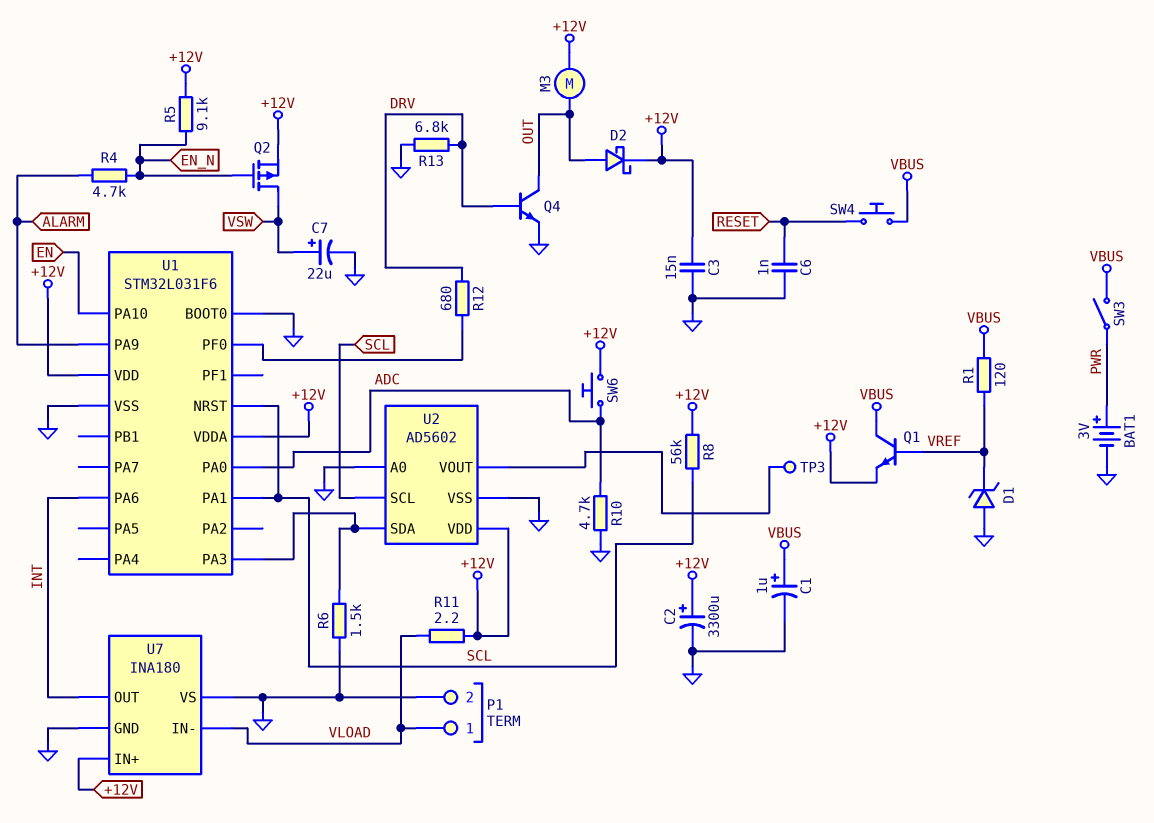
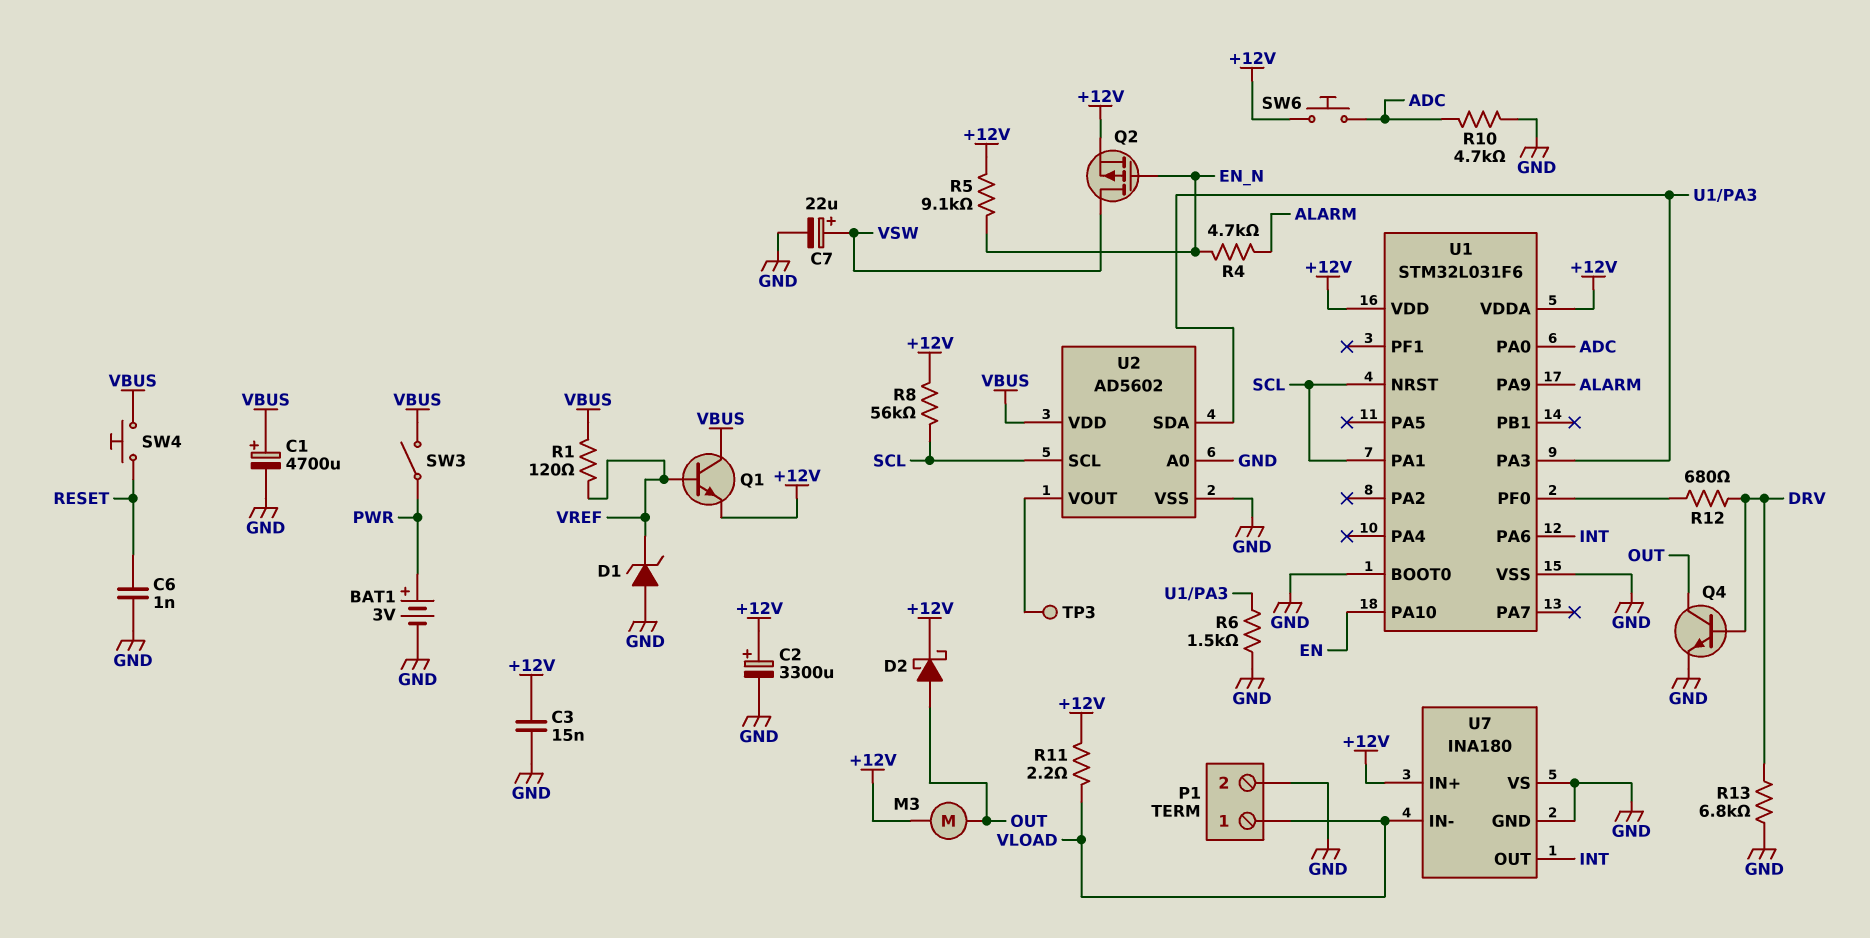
C1: 1uF (plus VBUS, minus GND) -> 4700uF (plus VBUS, minus GND)
U2 pin VDD: +12V -> VBUS

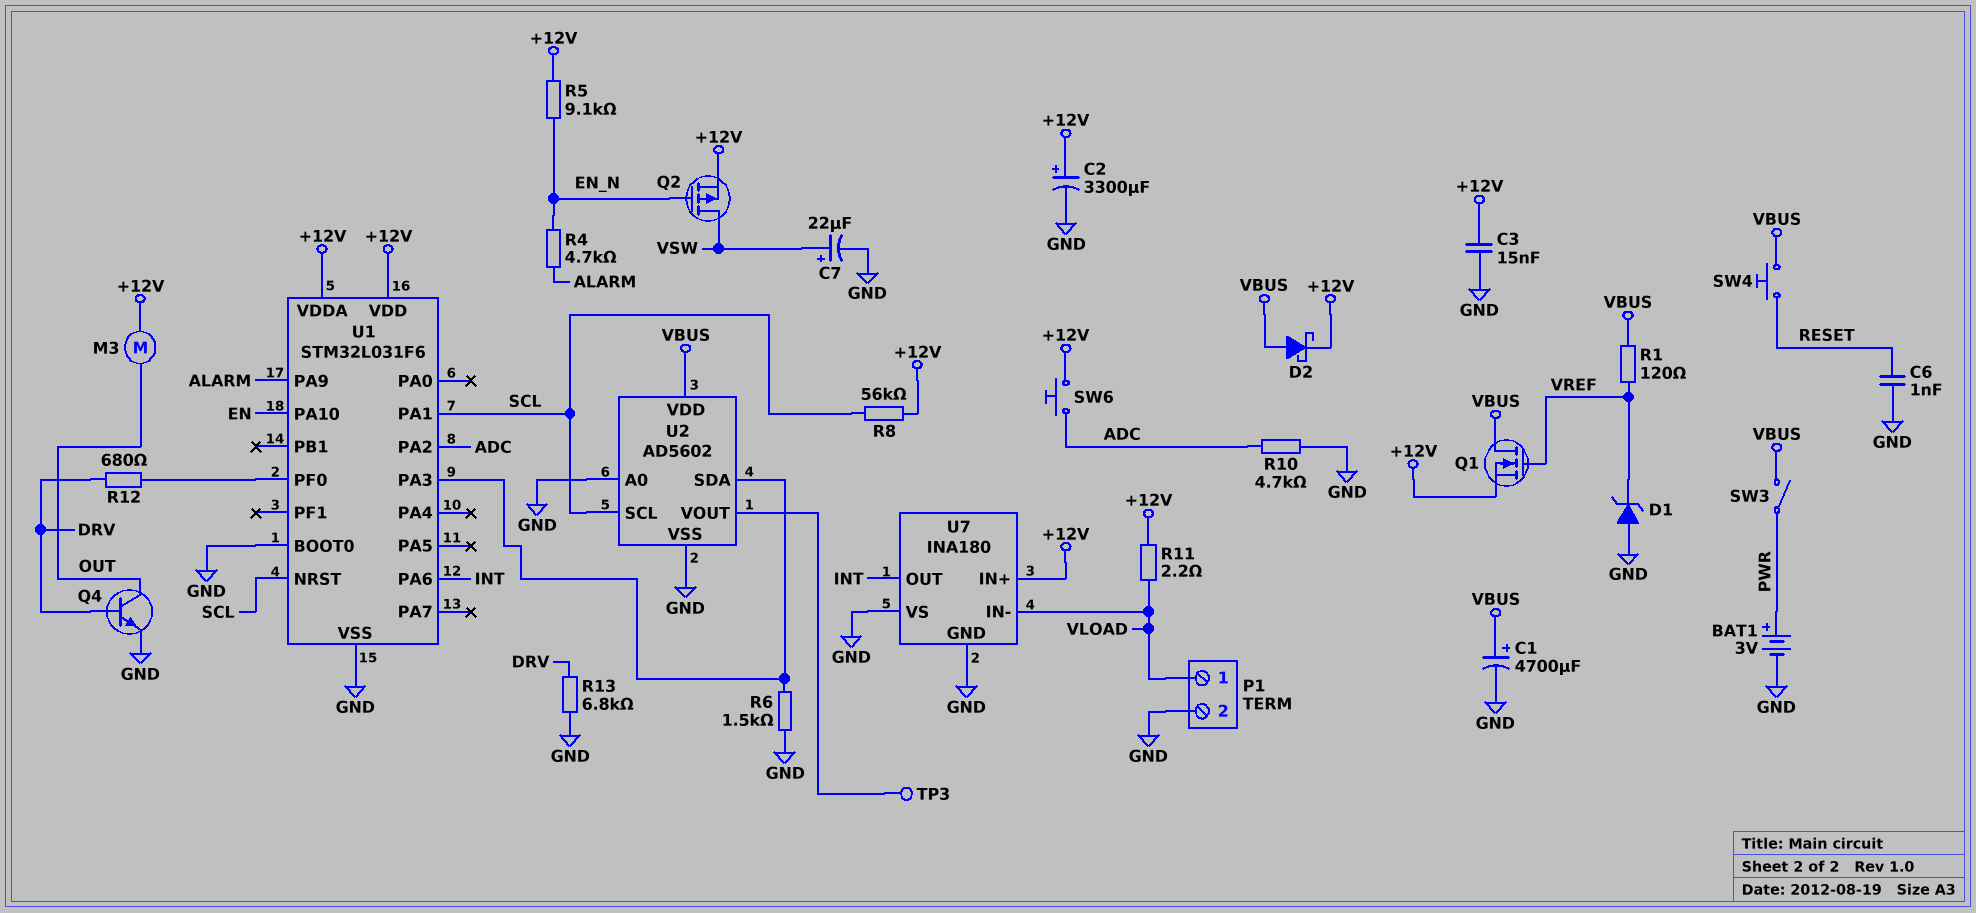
D2: schottky (A OUT, K +12V) -> schottky (A VBUS, K +12V)
Q1: NPN (B VREF, C VBUS, E +12V) -> NMOS (G VREF, D VBUS, S +12V)
U1 pin PA0: ADC -> none
U1 pin PA2: none -> ADC

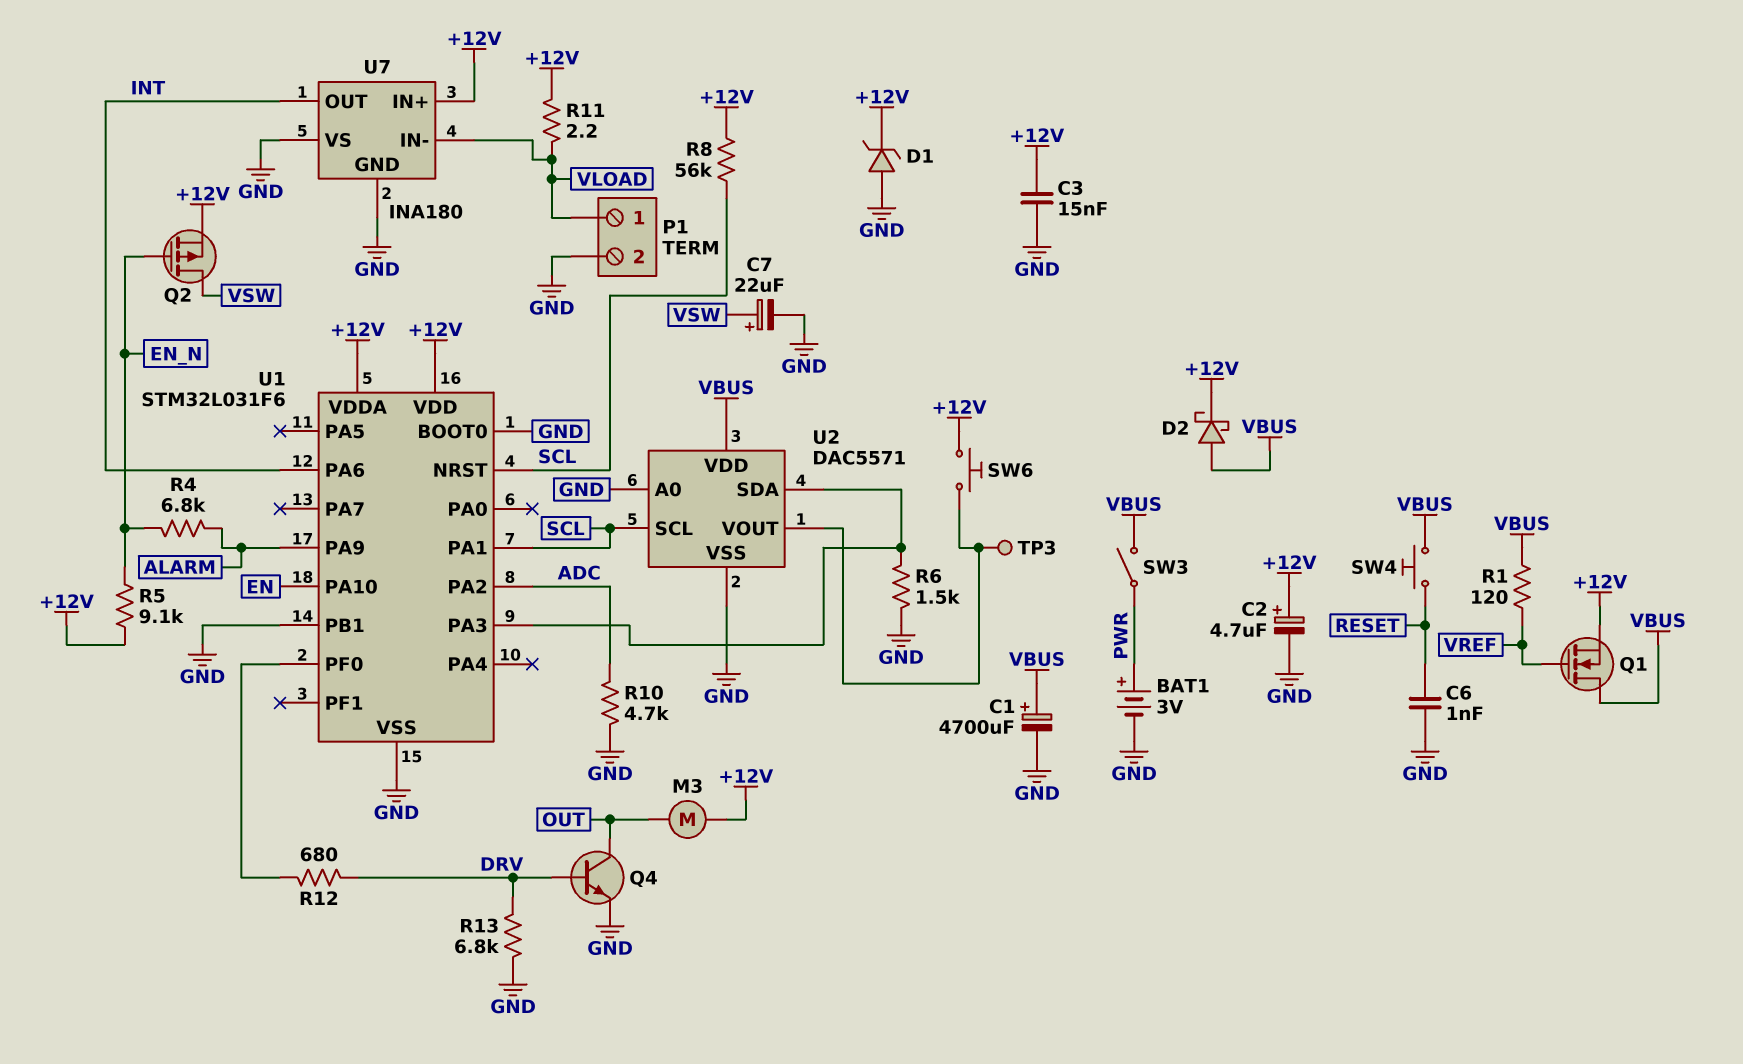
C2: 3300uF (plus +12V, minus GND) -> 4.7uF (plus +12V, minus GND)
D1: zener (A GND, K VREF) -> zener (A GND, K +12V)
R4: 4.7k (ALARM, EN_N) -> 6.8k (ALARM, EN_N)
SW6: button (+12V, ADC) -> button (+12V, U2/VOUT)
U1 pin PB1: none -> GND
U2: AD5602 -> DAC5571

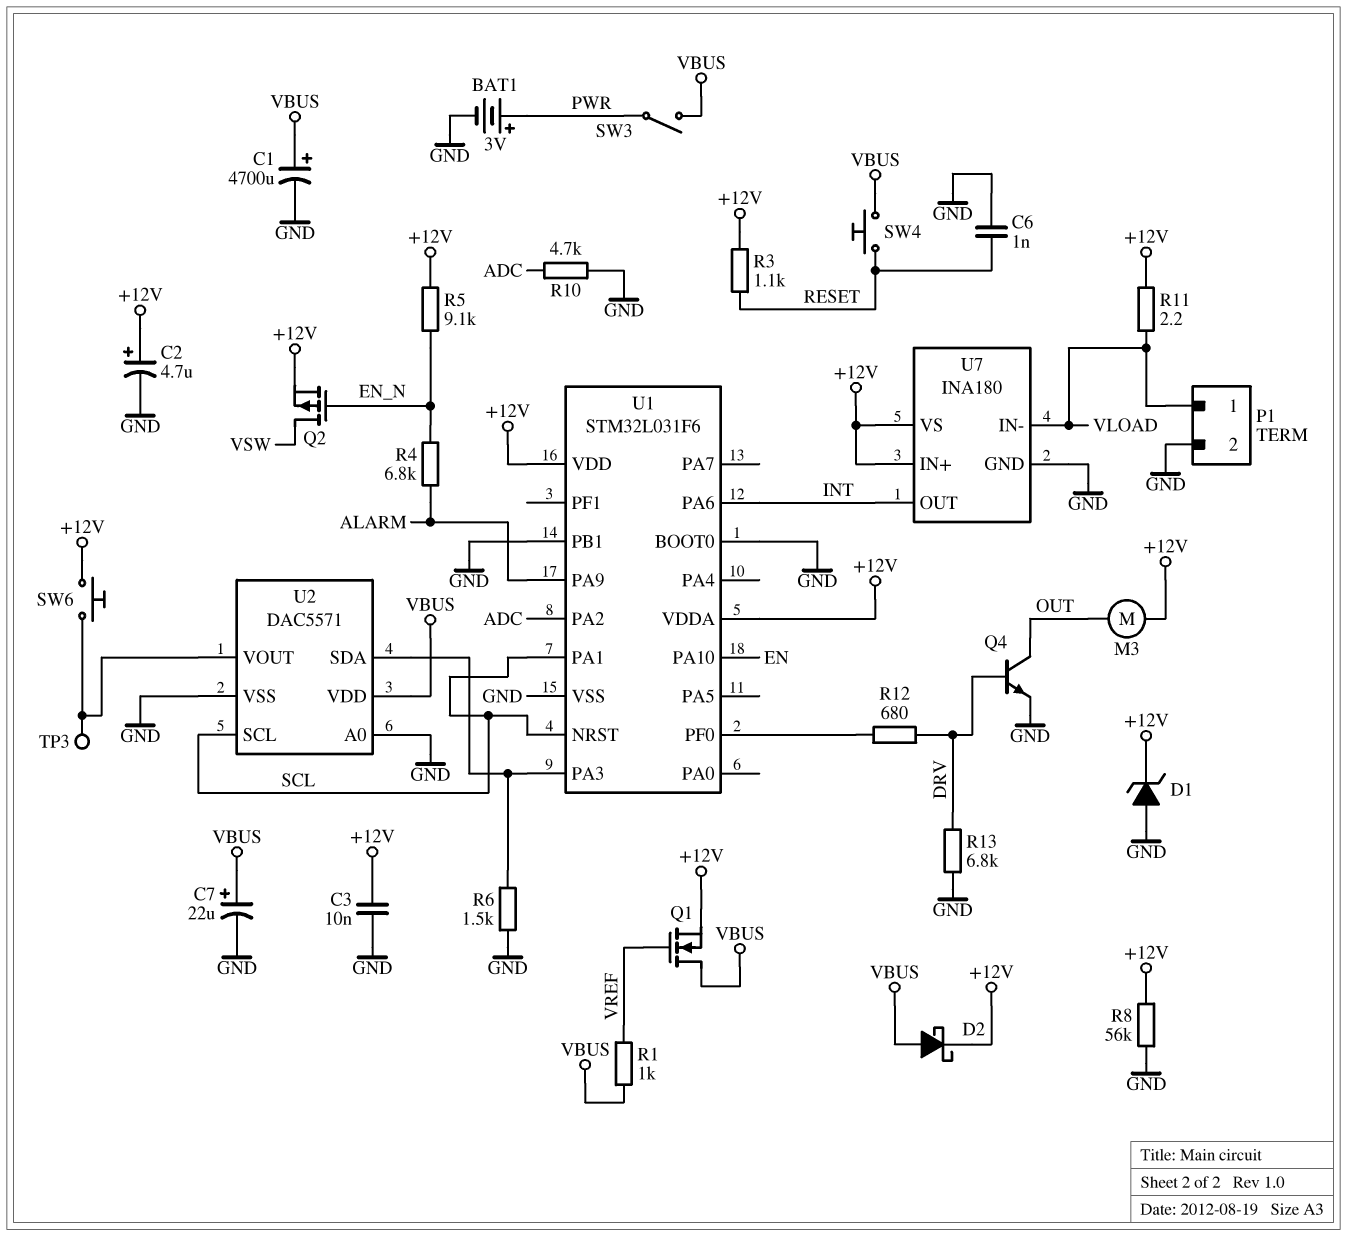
C3: 15nF (+12V, GND) -> 10nF (+12V, GND)
C7: 22uF (plus VSW, minus GND) -> 22uF (plus VBUS, minus GND)
R1: 120 (VBUS, VREF) -> 1k (VBUS, VREF)
R3: none -> 1.1k (+12V, RESET)
R8: 56k (+12V, SCL) -> 56k (+12V, GND)
U7 pin VS: GND -> +12V

